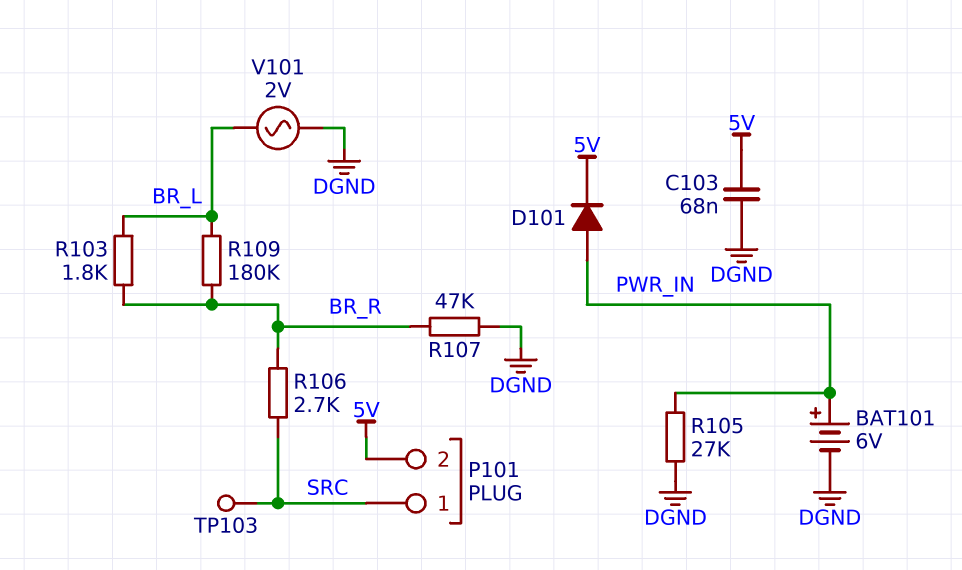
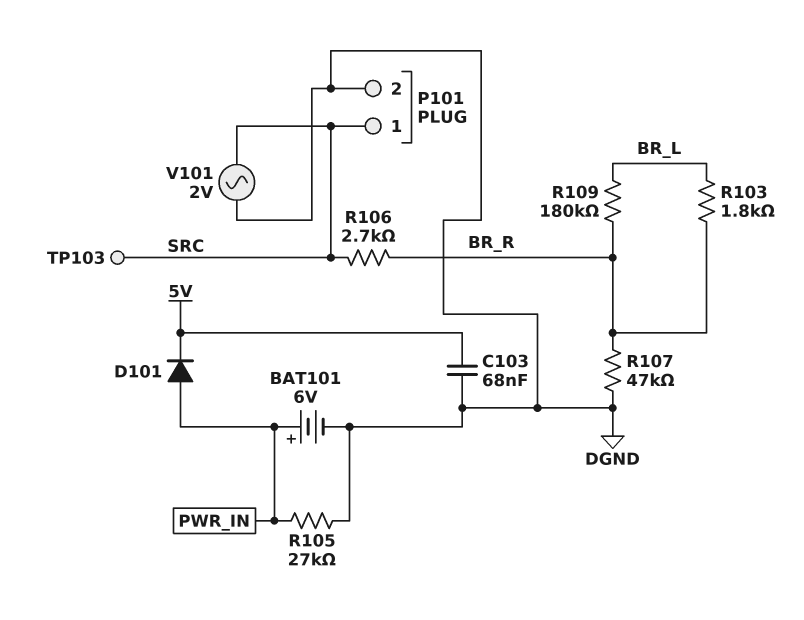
P101 pin 2: 5V -> DGND
V101: AC 2V (BR_L, DGND) -> AC 2V (DGND, SRC)

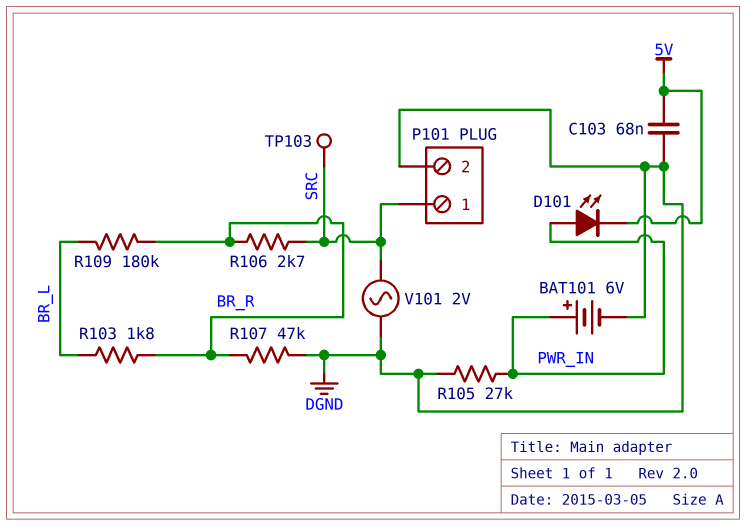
D101: diode (A PWR_IN, K 5V) -> LED (A PWR_IN, K 5V)

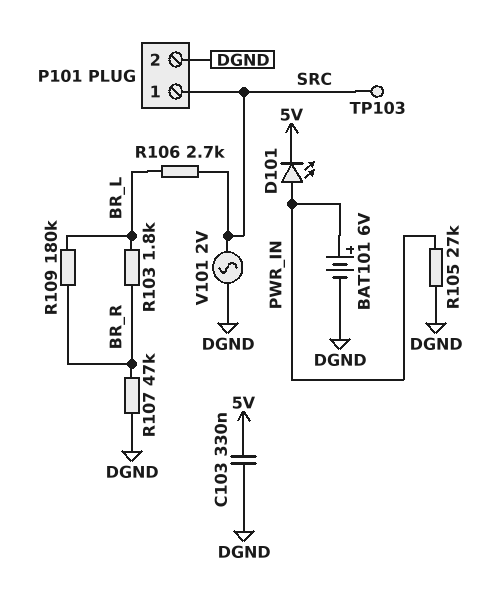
C103: 68nF (5V, DGND) -> 330nF (5V, DGND)
R106: 2.7k (BR_R, SRC) -> 2.7k (BR_L, SRC)

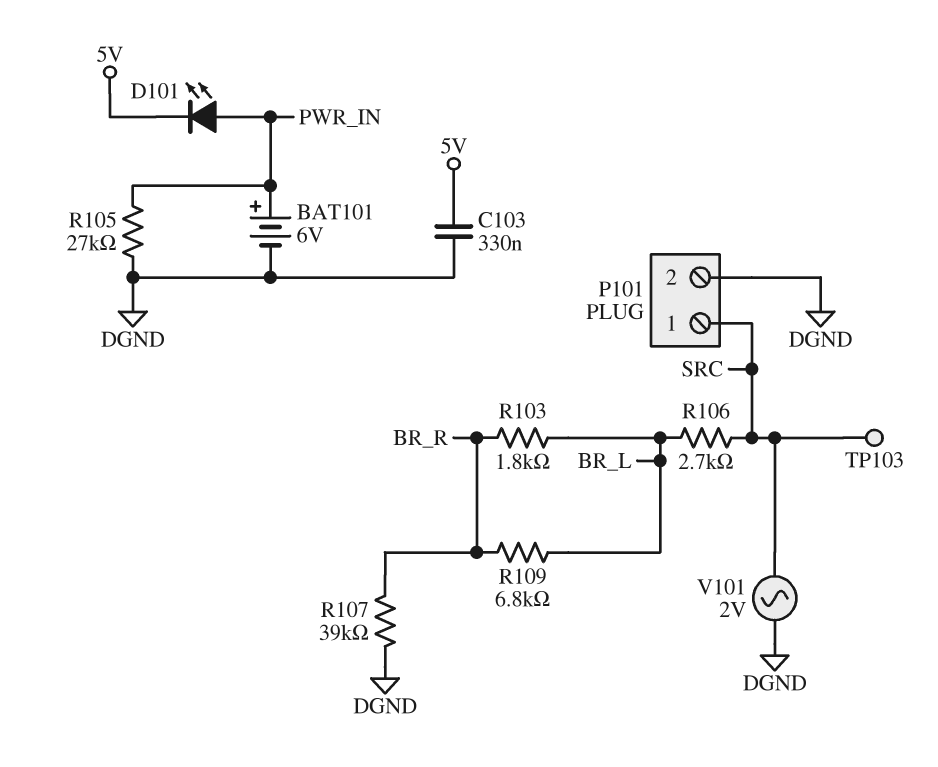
R107: 47k (BR_R, DGND) -> 39k (BR_R, DGND)
R109: 180k (BR_L, BR_R) -> 6.8k (BR_L, BR_R)

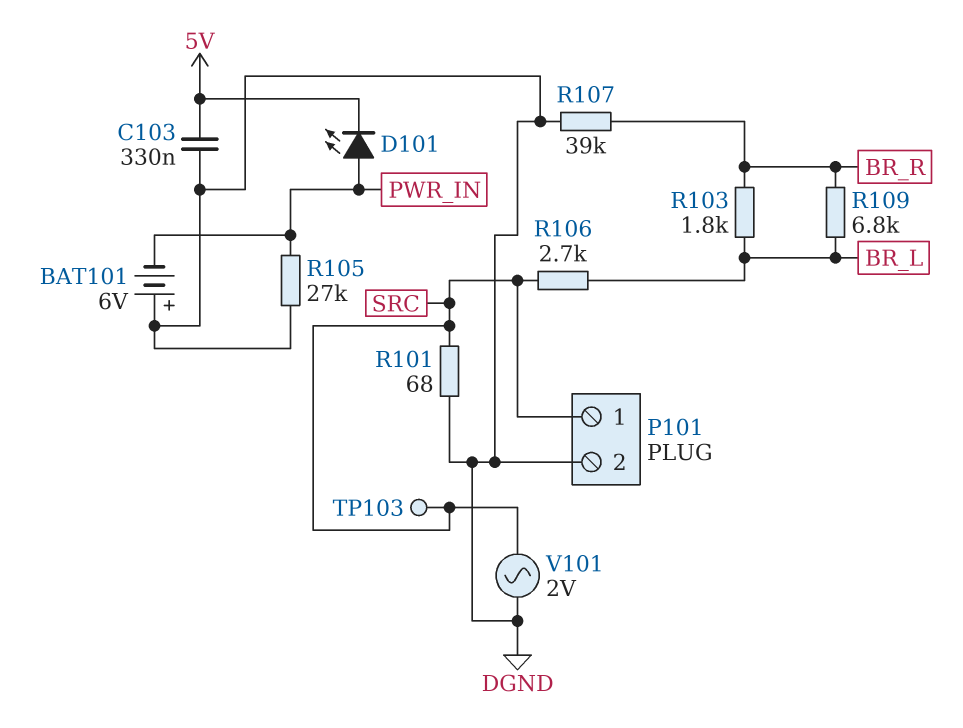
BAT101: 6V (plus PWR_IN, minus DGND) -> 6V (plus DGND, minus PWR_IN)
R101: none -> 68 (DGND, SRC)

